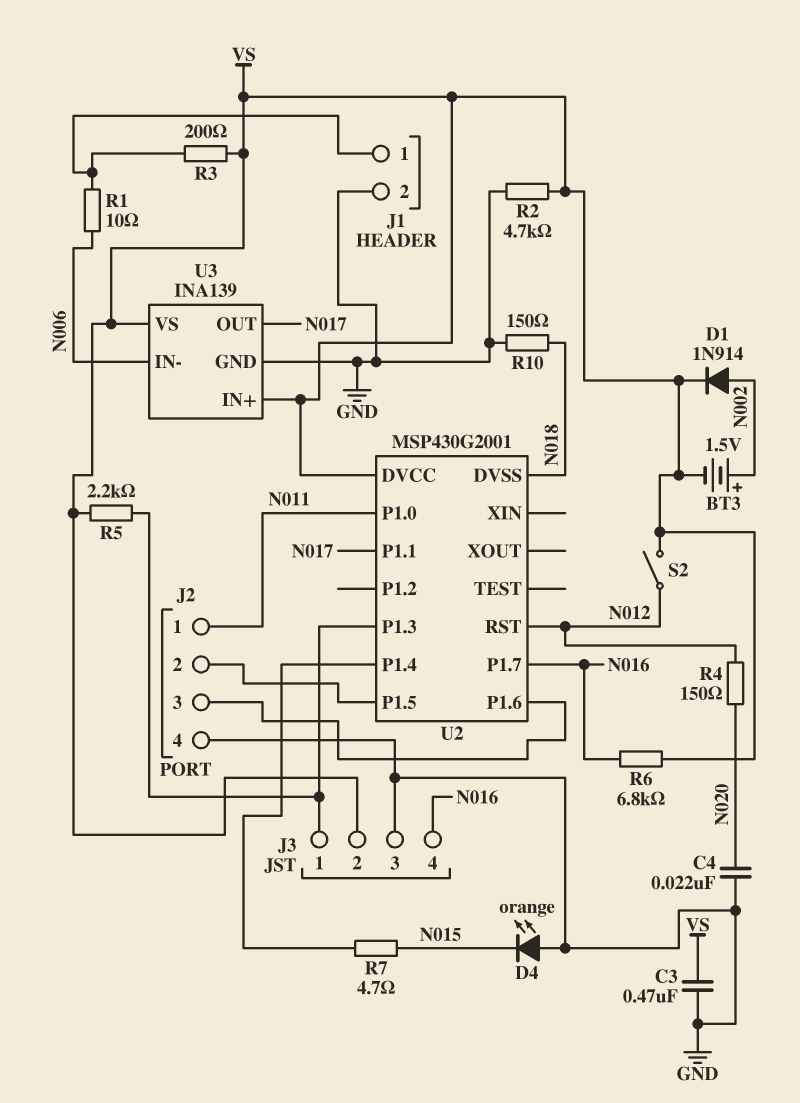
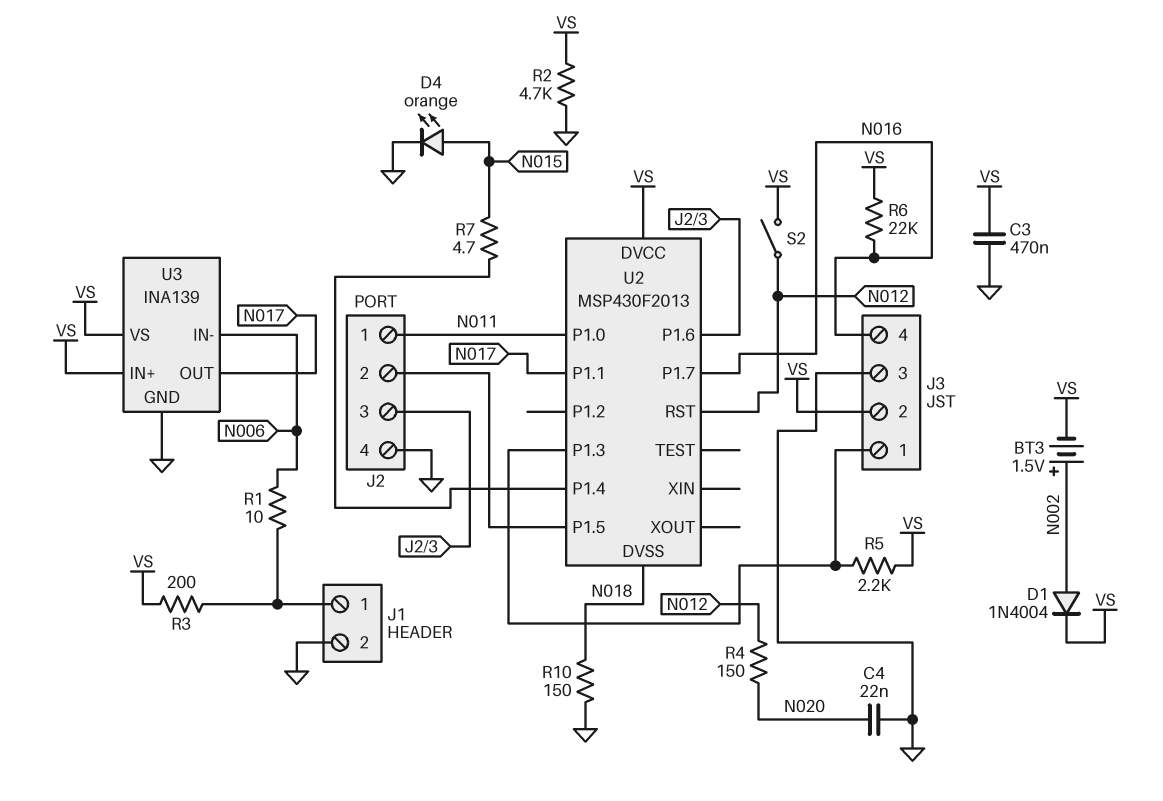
D1: diode 1N914 (A N002, K VS) -> diode 1N4004 (A N002, K VS)
D4: LED orange (A GND, K N015) -> LED orange (A N015, K GND)
R6: 6.8k (N016, VS) -> 22k (N016, VS)
U2: MSP430G2001 -> MSP430F2013

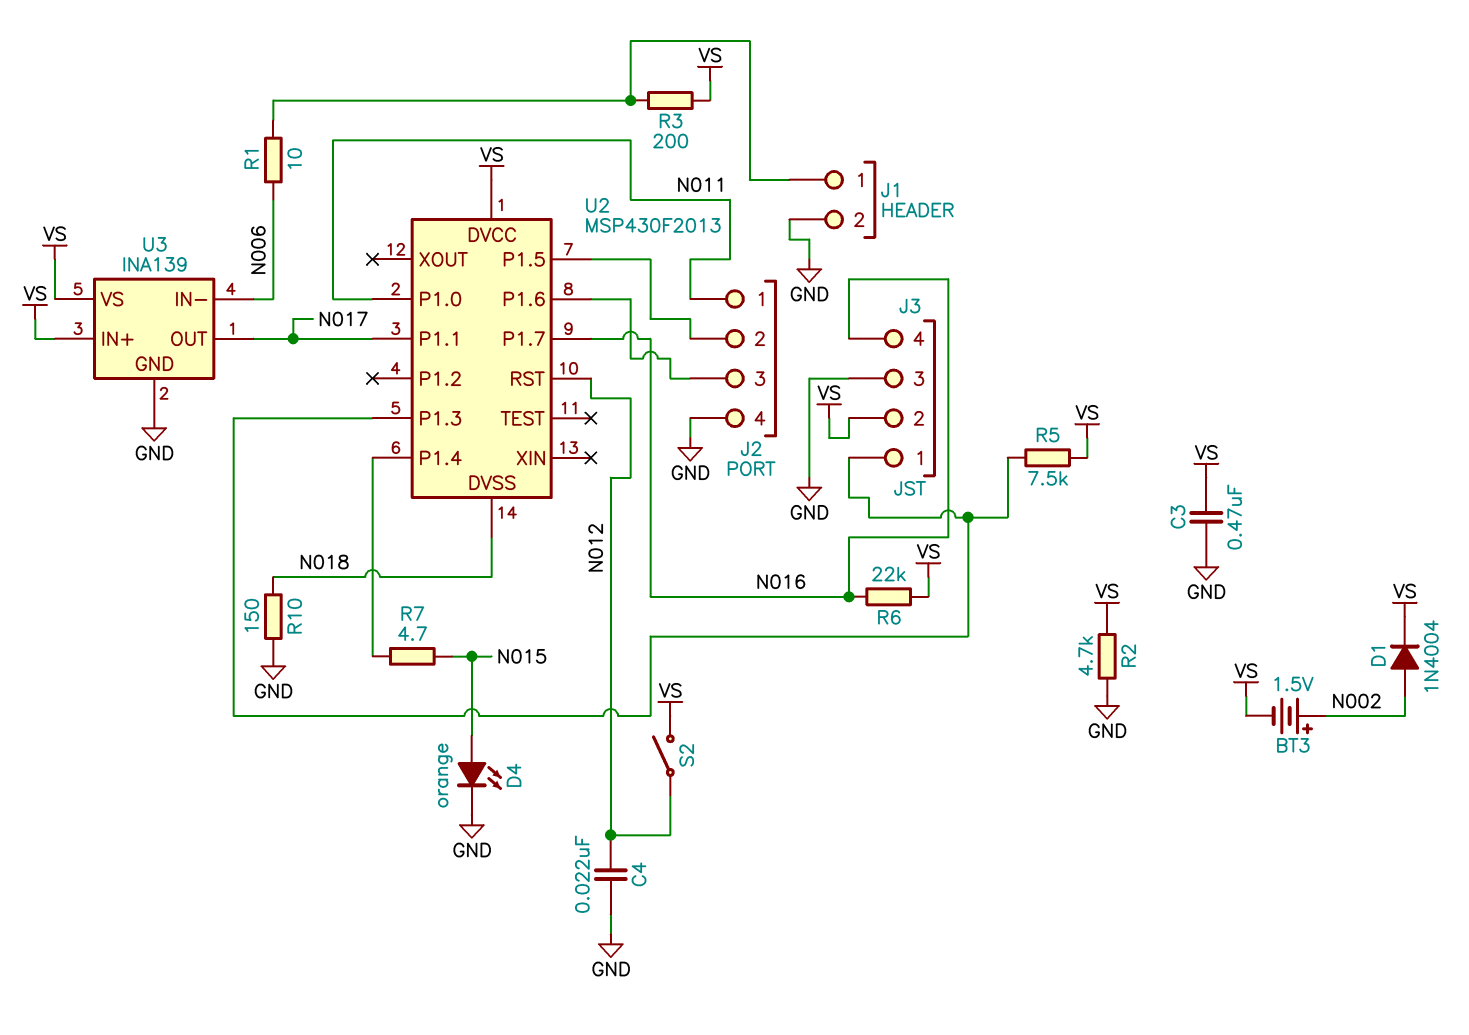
C4: 22nF (GND, N020) -> 22nF (GND, N012)
R4: 150 (N012, N020) -> none
R5: 2.2k (J3/1, VS) -> 7.5k (J3/1, VS)

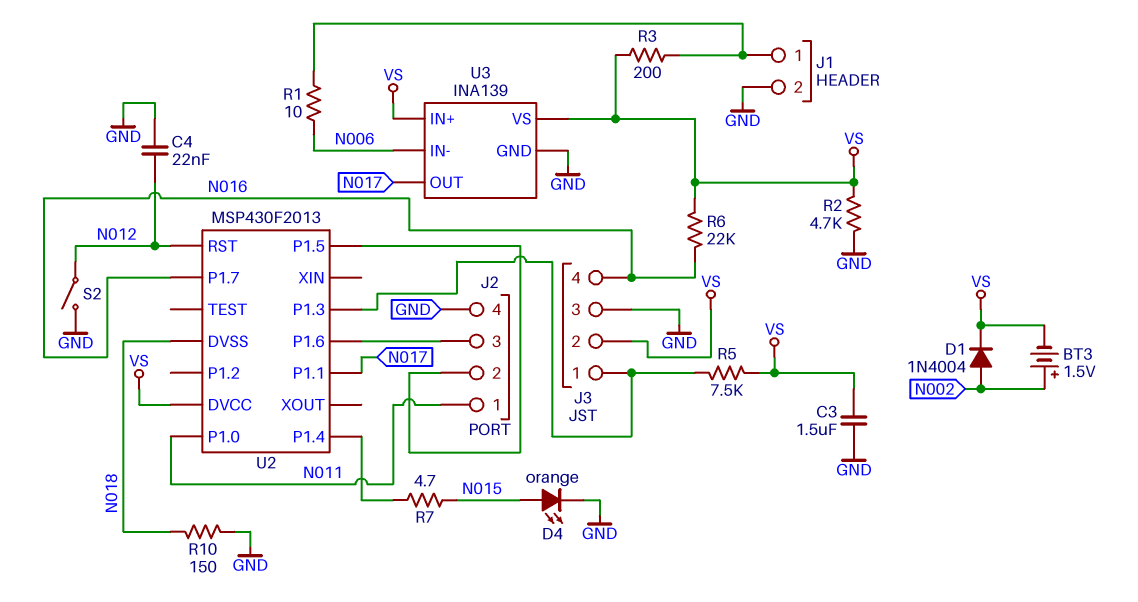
C3: 470nF (GND, VS) -> 1.5uF (GND, VS)
S2: switch (N012, VS) -> switch (GND, N012)

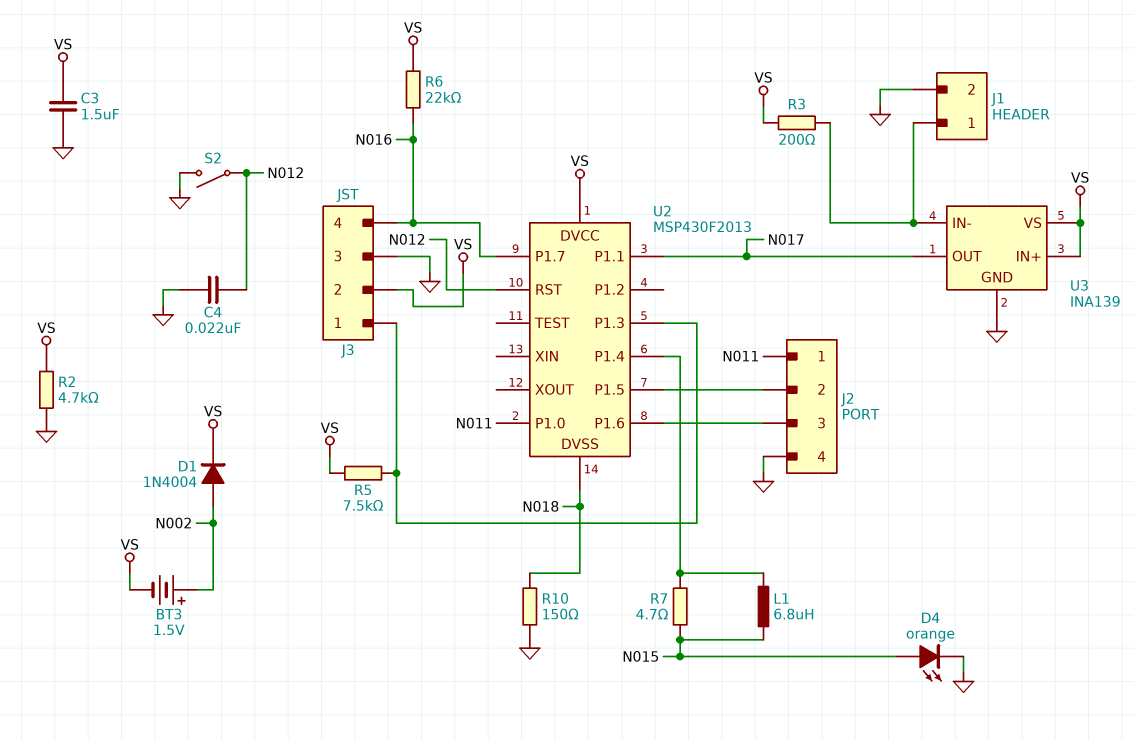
L1: none -> 6.8uH (N015, U2/P1.4)
R1: 10 (J1/1, N006) -> none
U3 pin IN-: N006 -> J1/1

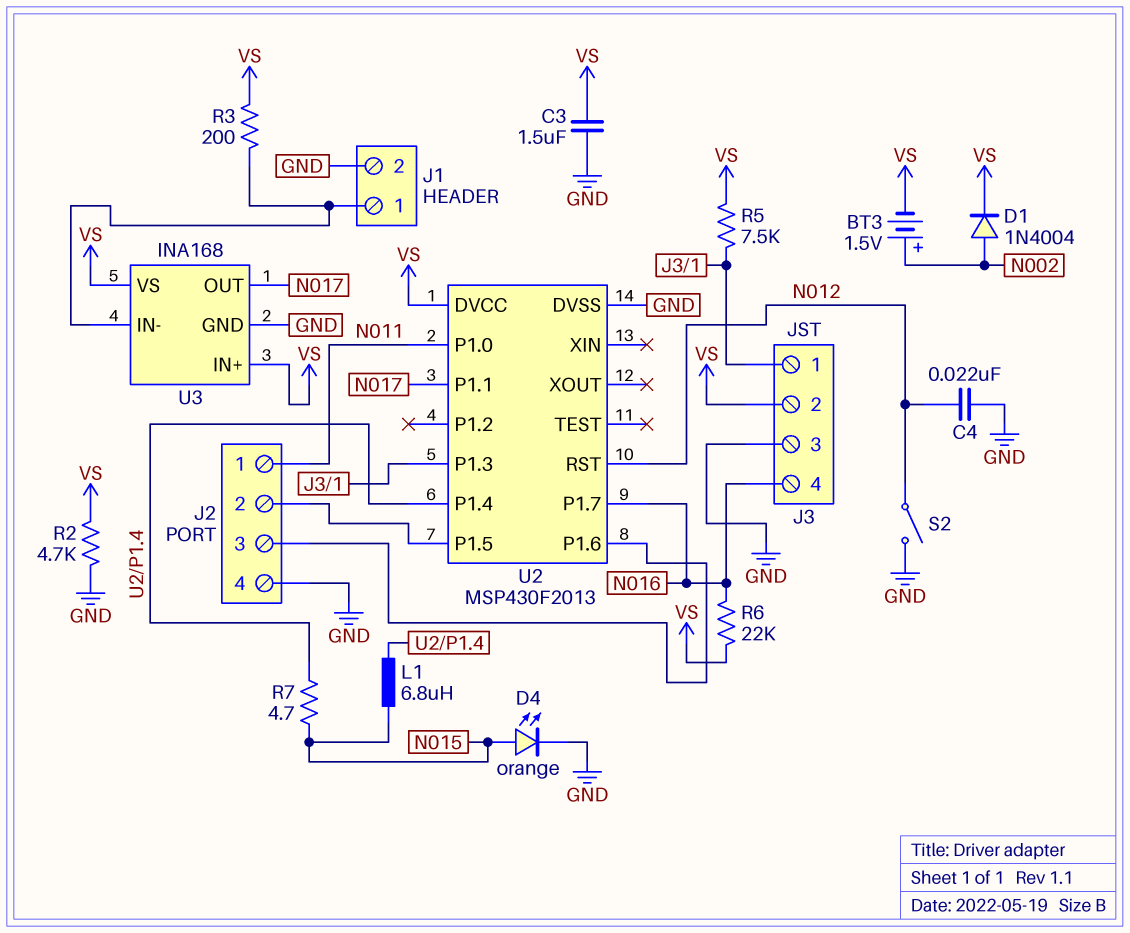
R10: 150 (GND, N018) -> none
U2 pin DVSS: N018 -> GND
U3: INA139 -> INA168

